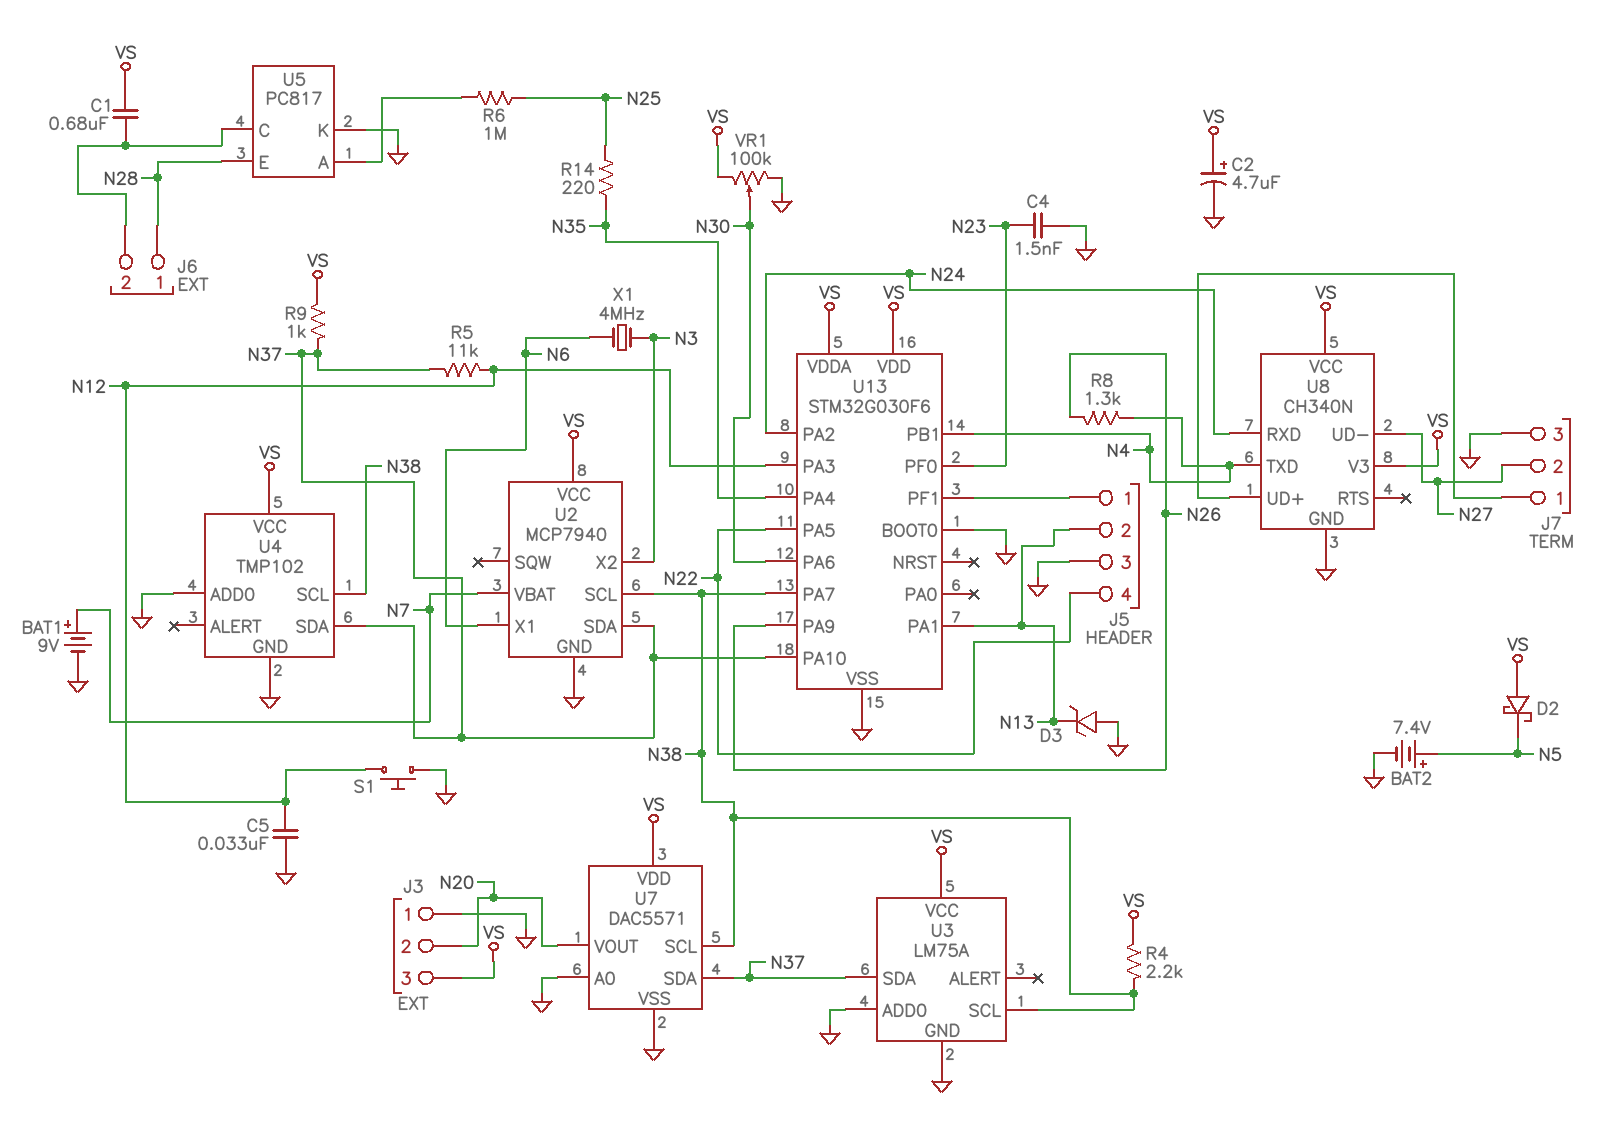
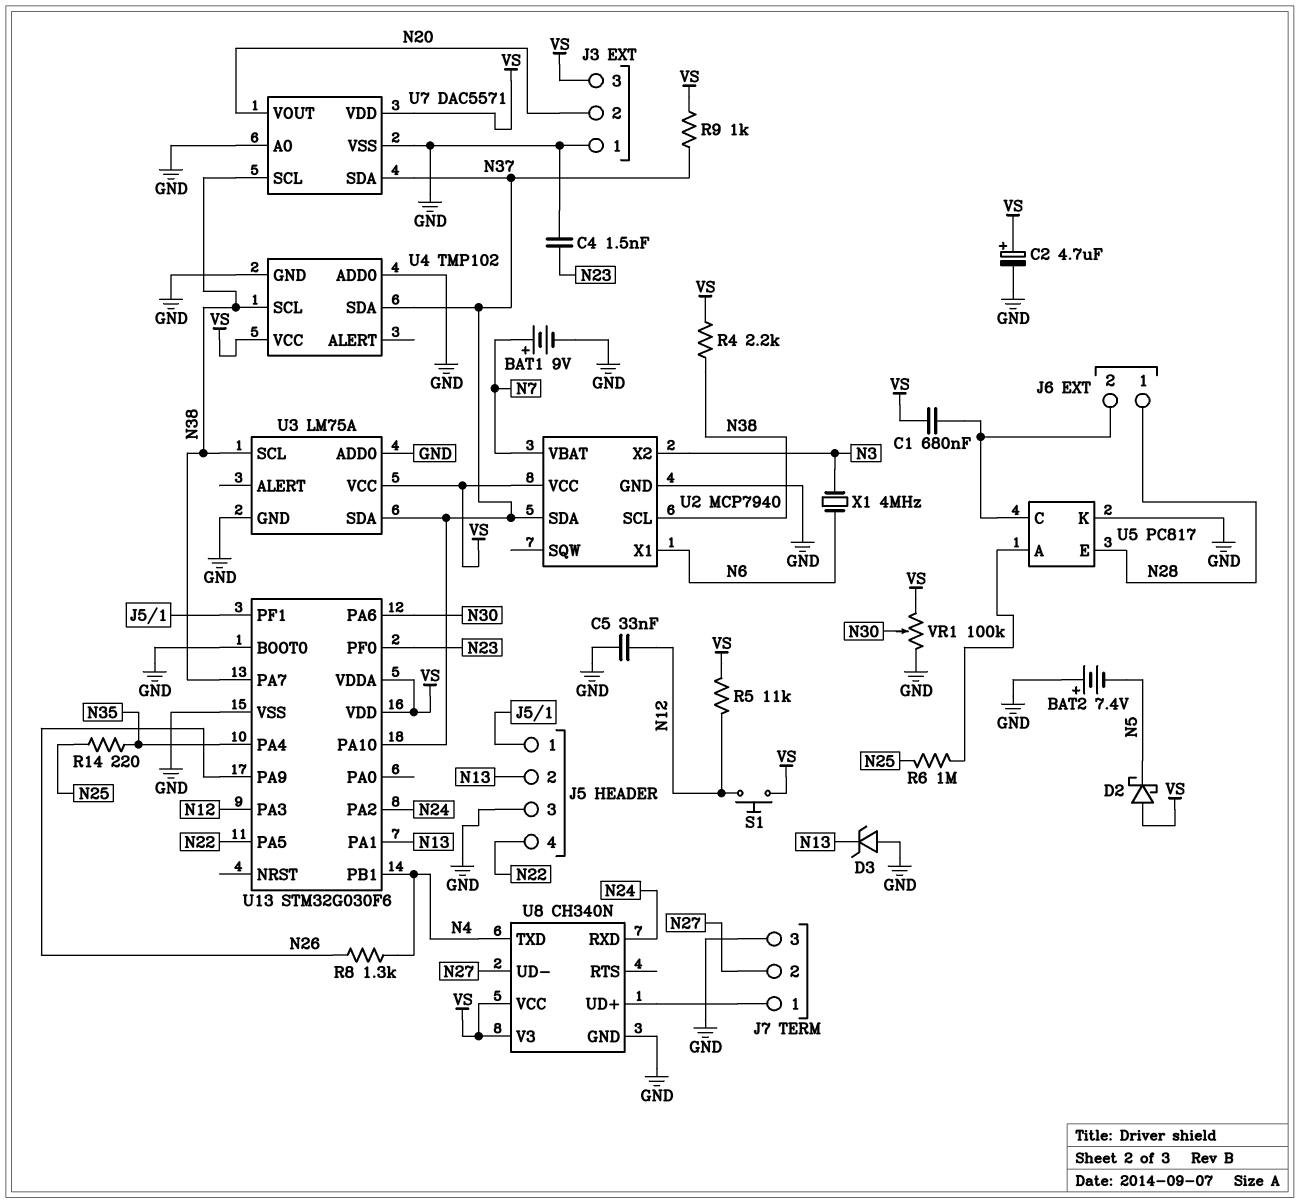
BAT2: 7.4V (plus N5, minus GND) -> 7.4V (plus GND, minus N5)
R5: 11k (N12, N37) -> 11k (N12, VS)
S1: button (GND, N12) -> button (N12, VS)

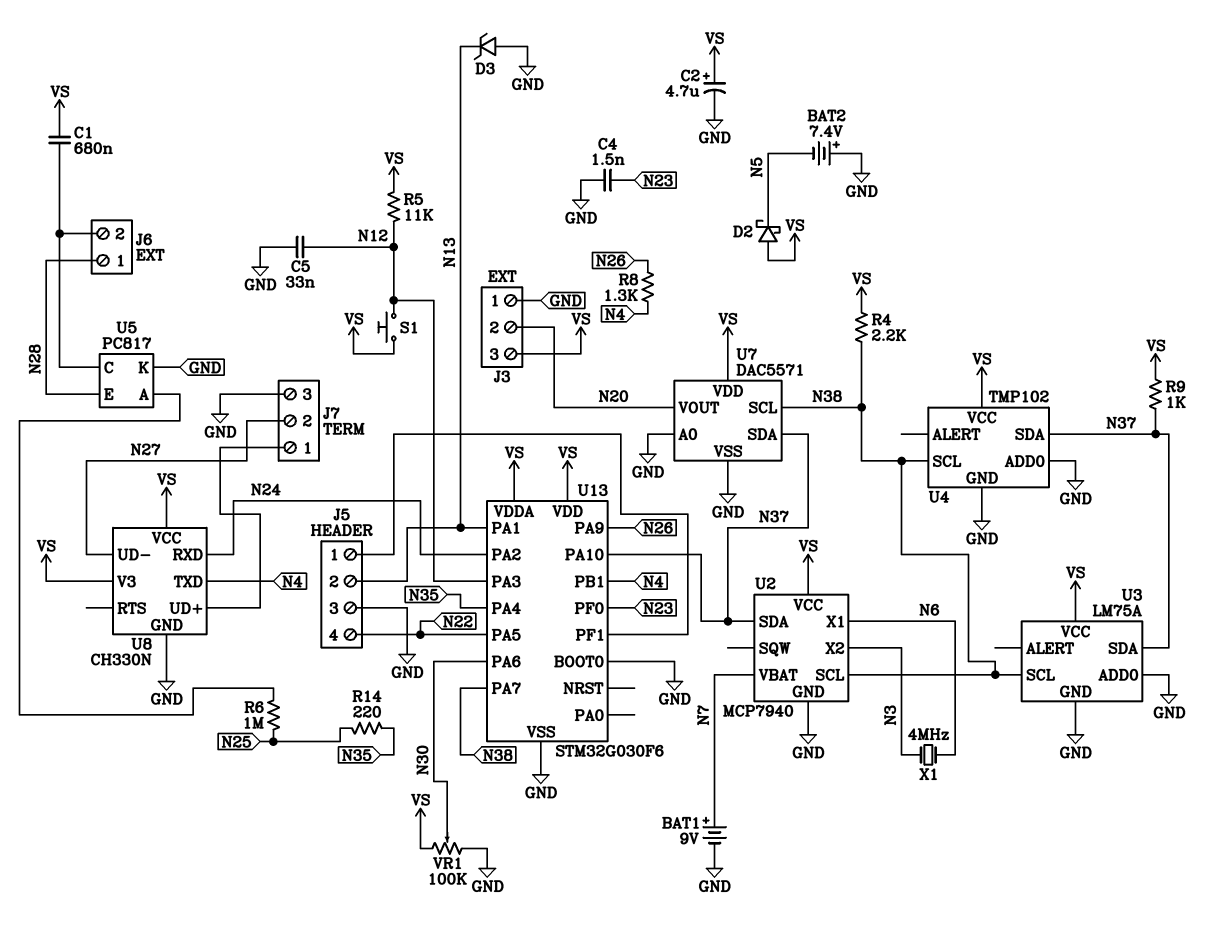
U8: CH340N -> CH330N

